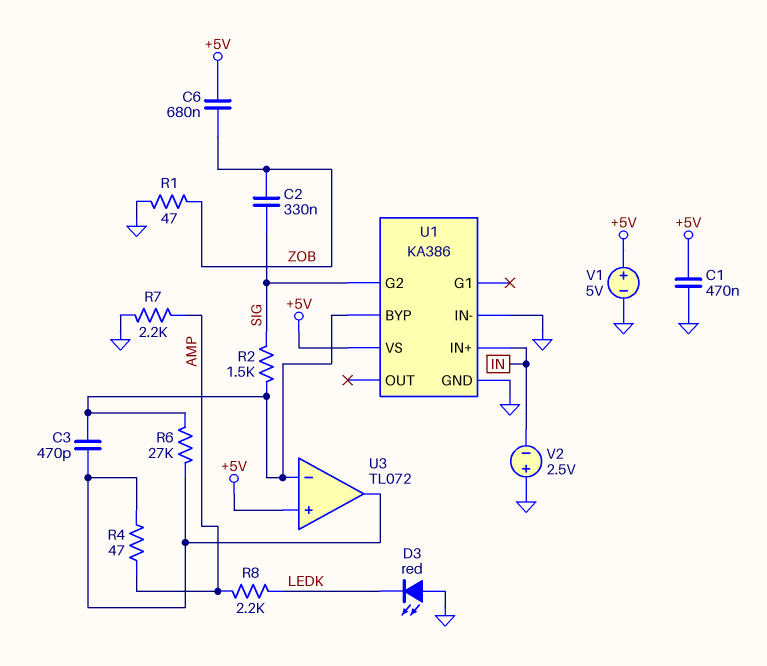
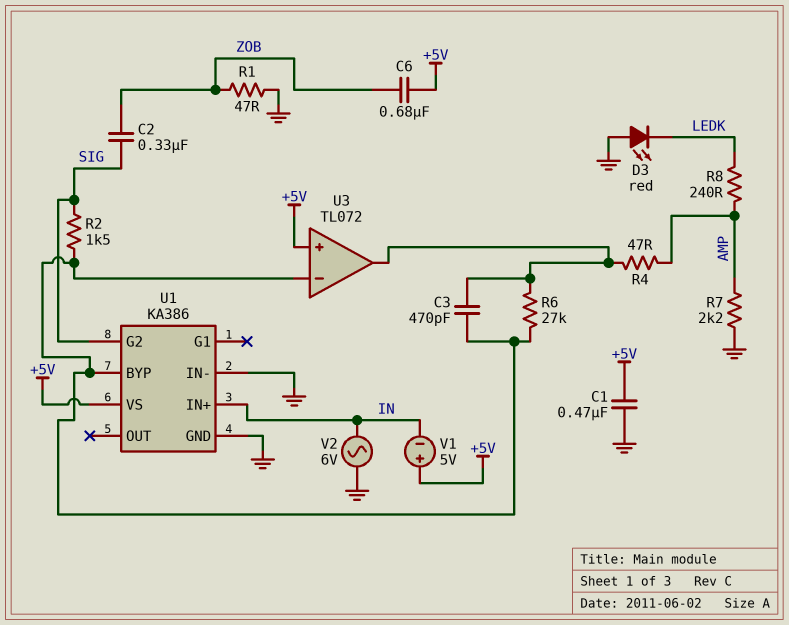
R8: 2.2k (AMP, LEDK) -> 240 (AMP, LEDK)
V1: 5V (plus +5V, minus GND) -> 5V (plus +5V, minus IN)
V2: 2.5V (plus GND, minus IN) -> AC 6V (GND, IN)

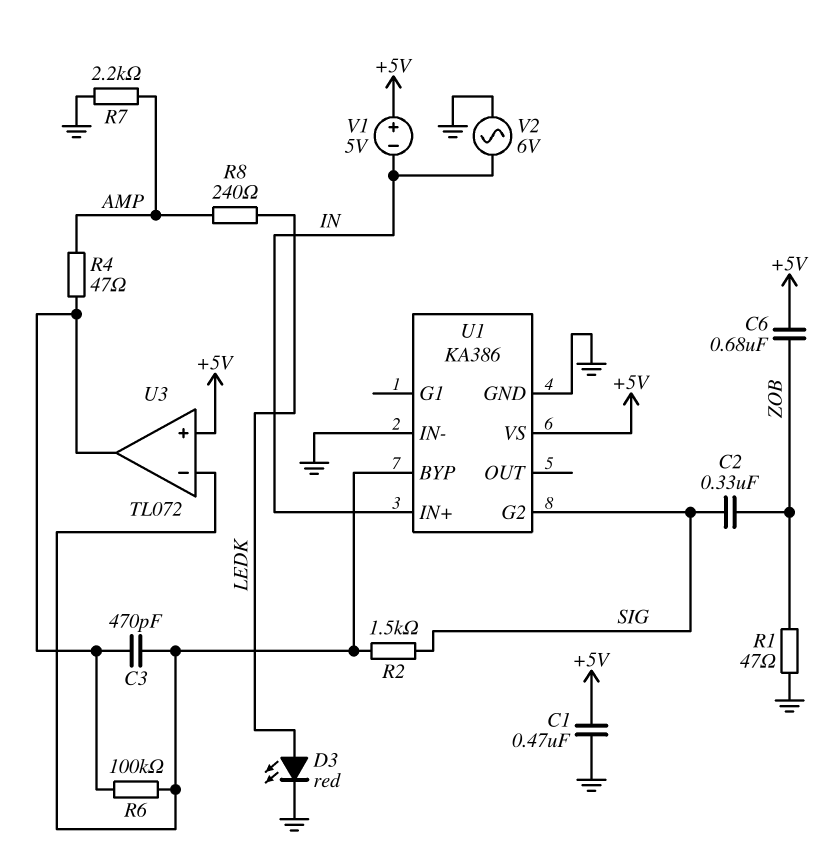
D3: LED red (A GND, K LEDK) -> LED red (A LEDK, K GND)
R6: 27k (U1/BYP, U3/out) -> 100k (U1/BYP, U3/out)

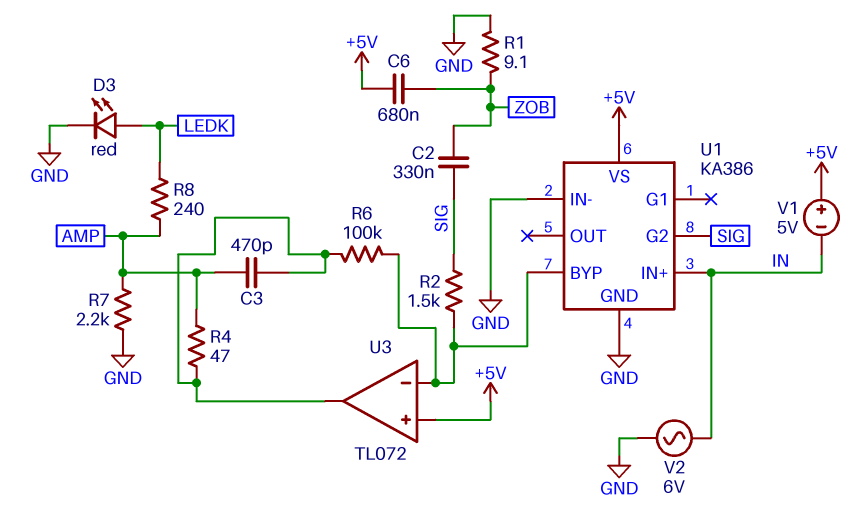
C1: 470nF (+5V, GND) -> none
C3: 470pF (U1/BYP, U3/out) -> 470pF (AMP, U3/out)
R1: 47 (GND, ZOB) -> 9.1 (GND, ZOB)

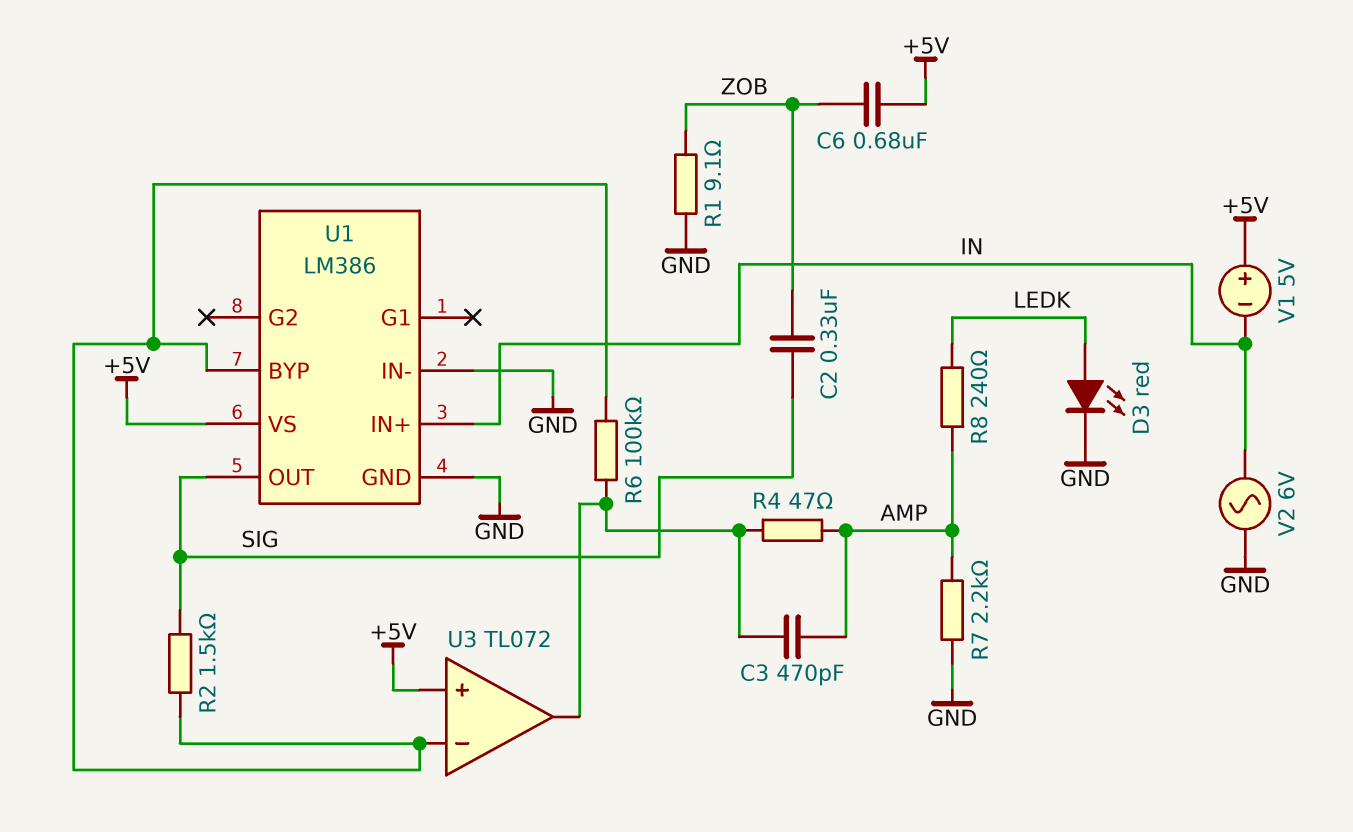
U1: KA386 -> LM386
U1 pin G2: SIG -> none
U1 pin OUT: none -> SIG

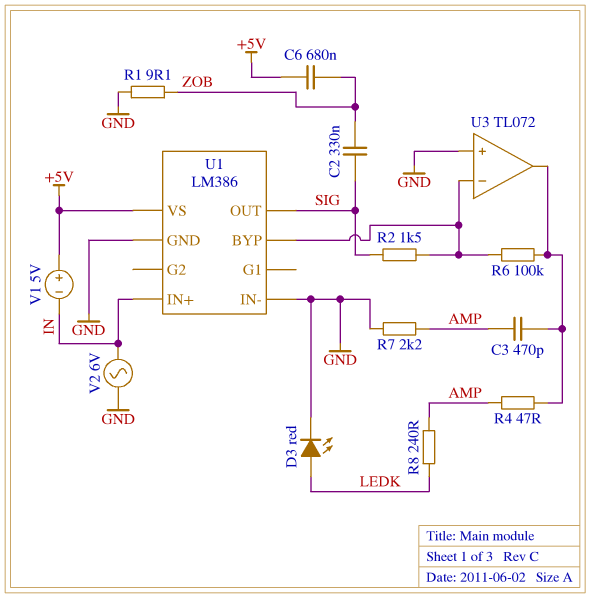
U3 pin in+: +5V -> GND

